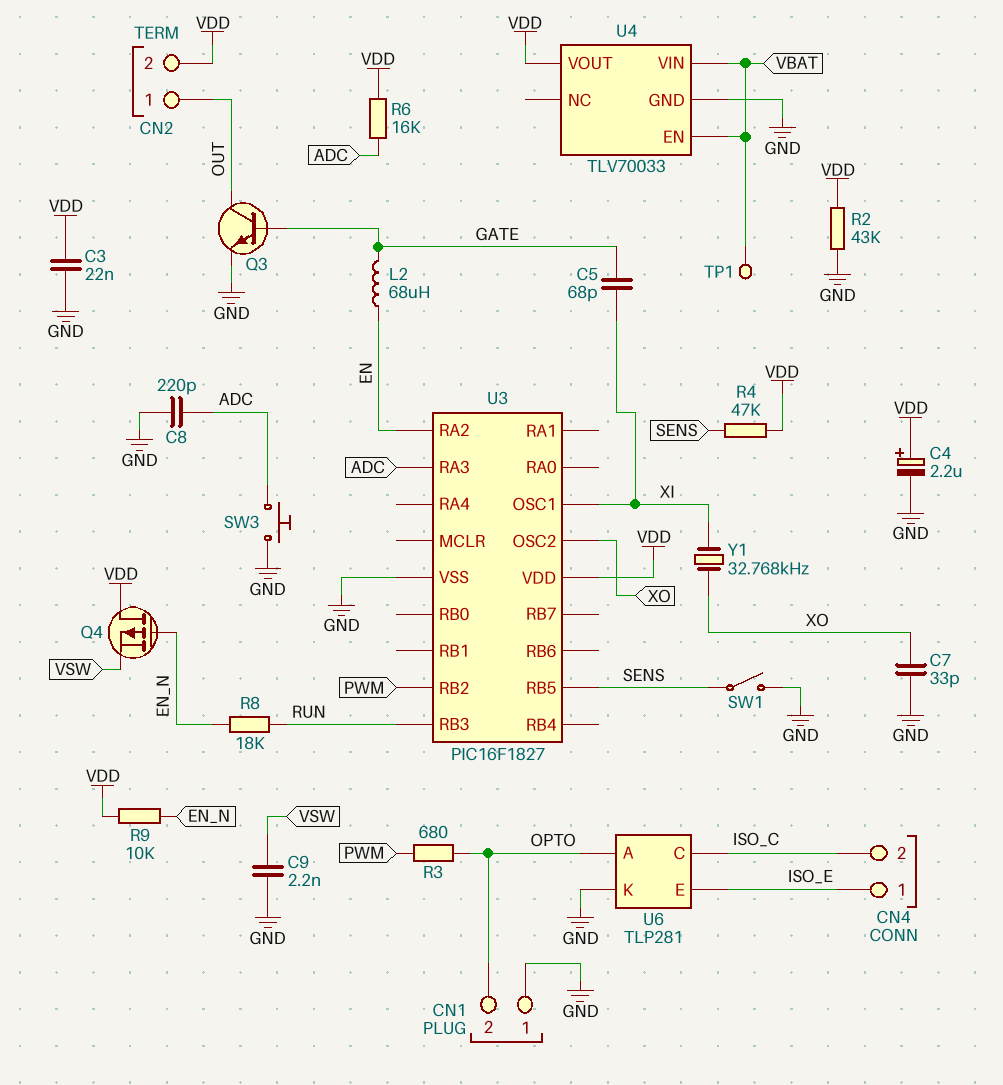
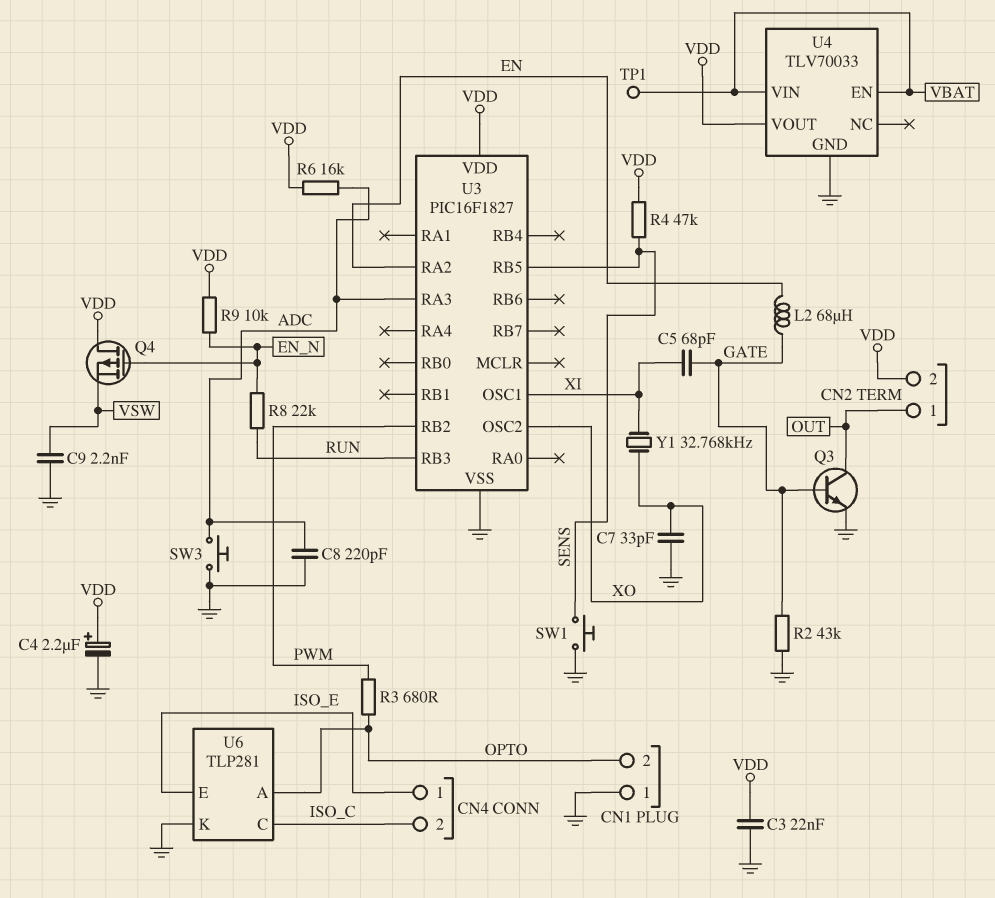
R2: 43k (GND, VDD) -> 43k (GATE, GND)
R8: 18k (EN_N, RUN) -> 22k (EN_N, RUN)
SW1: switch (GND, SENS) -> button (GND, SENS)

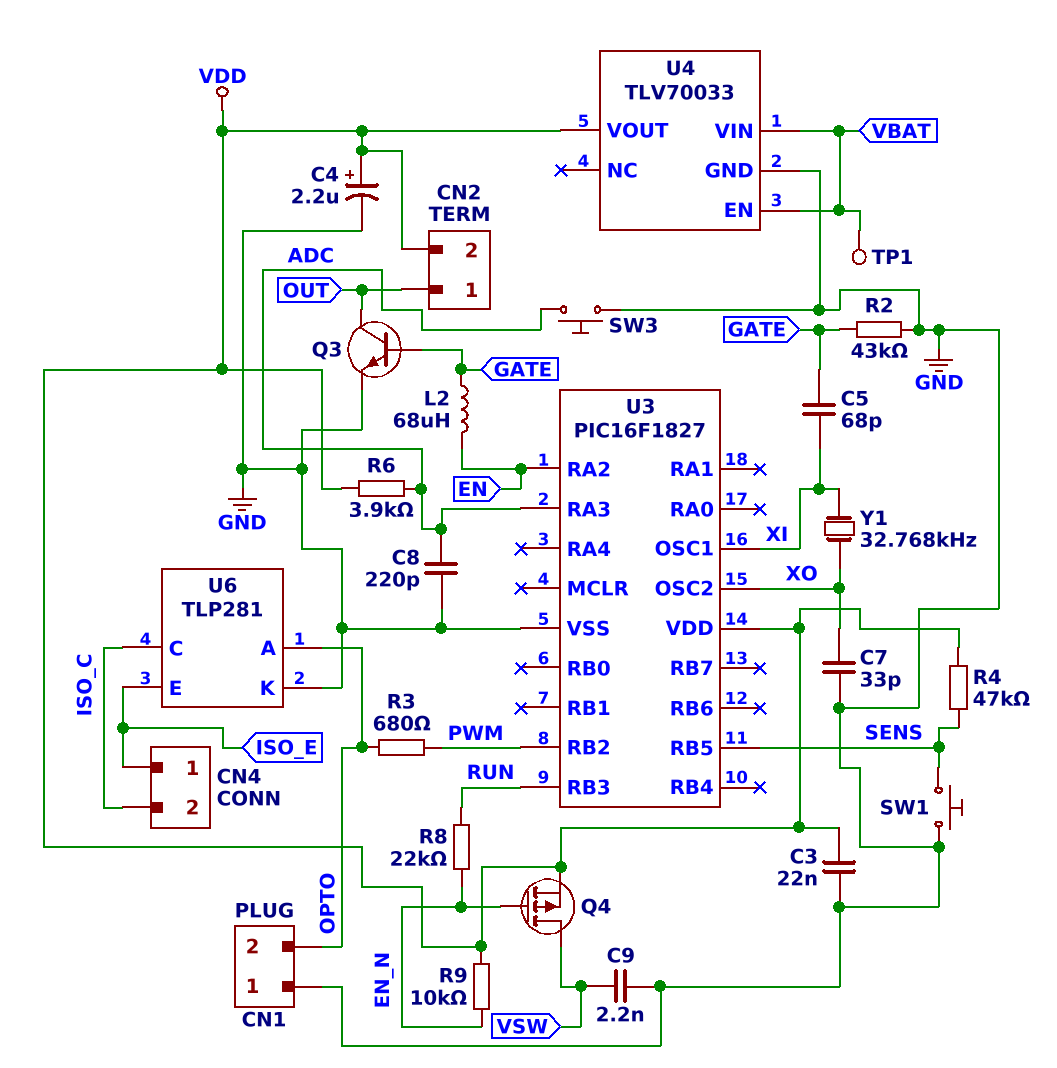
Q4: PMOS (G EN_N, D VDD, S VSW) -> PMOS (G EN_N, D VSW, S VDD)
R6: 16k (ADC, VDD) -> 3.9k (ADC, VDD)

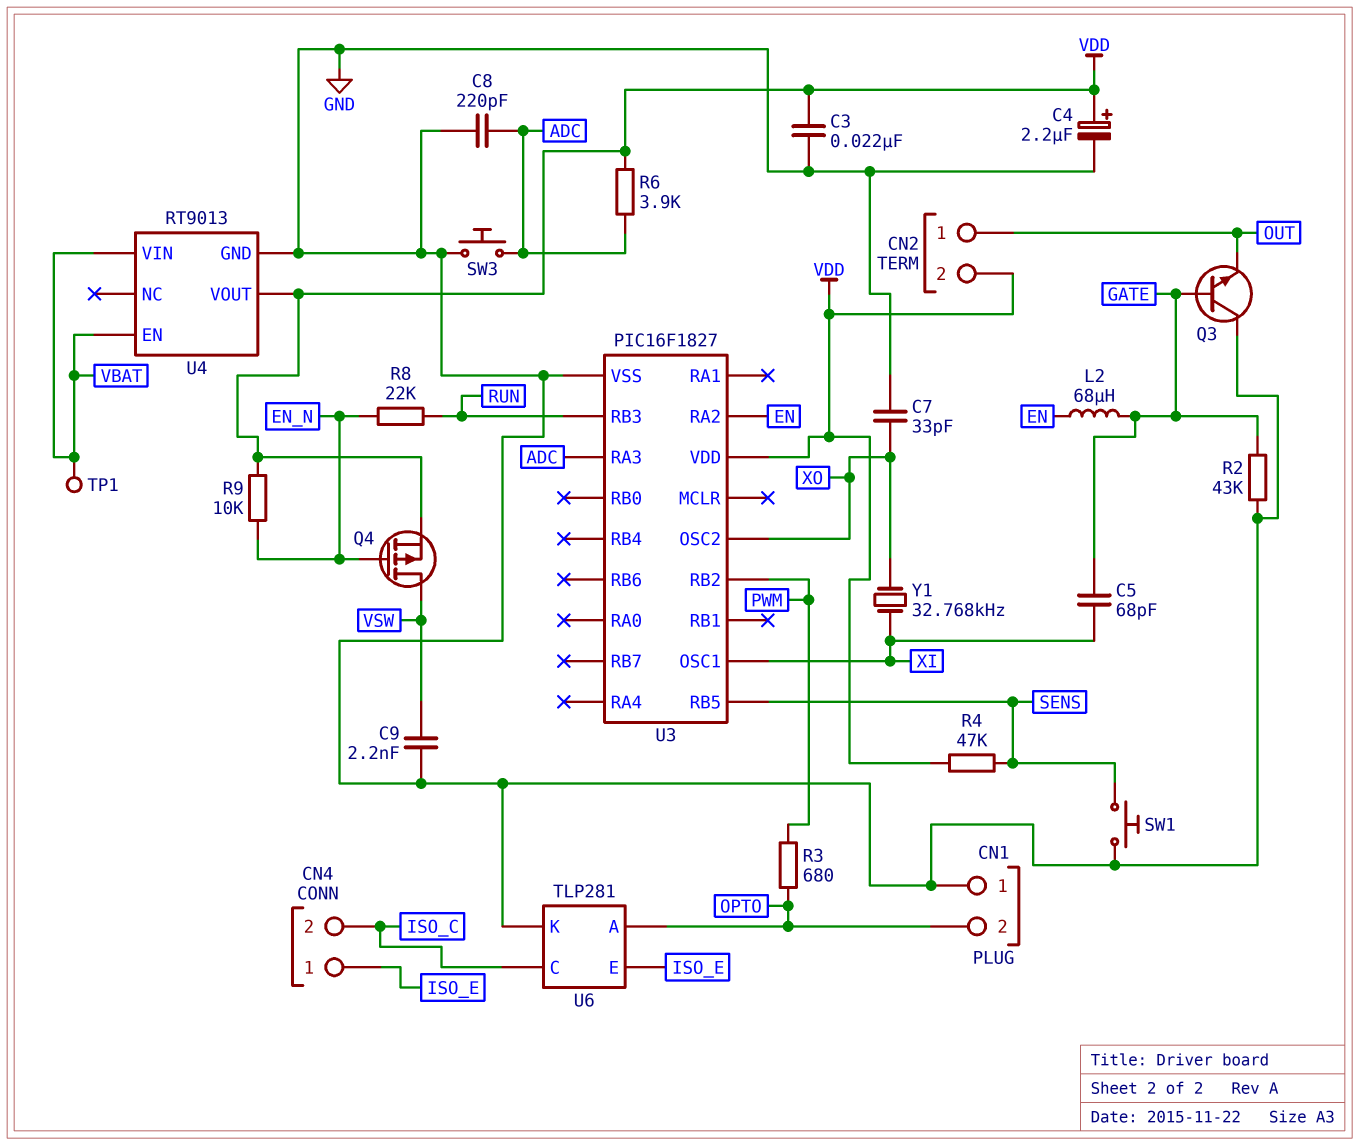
Q3: NPN (B GATE, C OUT, E GND) -> NPN (B GATE, C GND, E OUT)
U4: TLV70033 -> RT9013

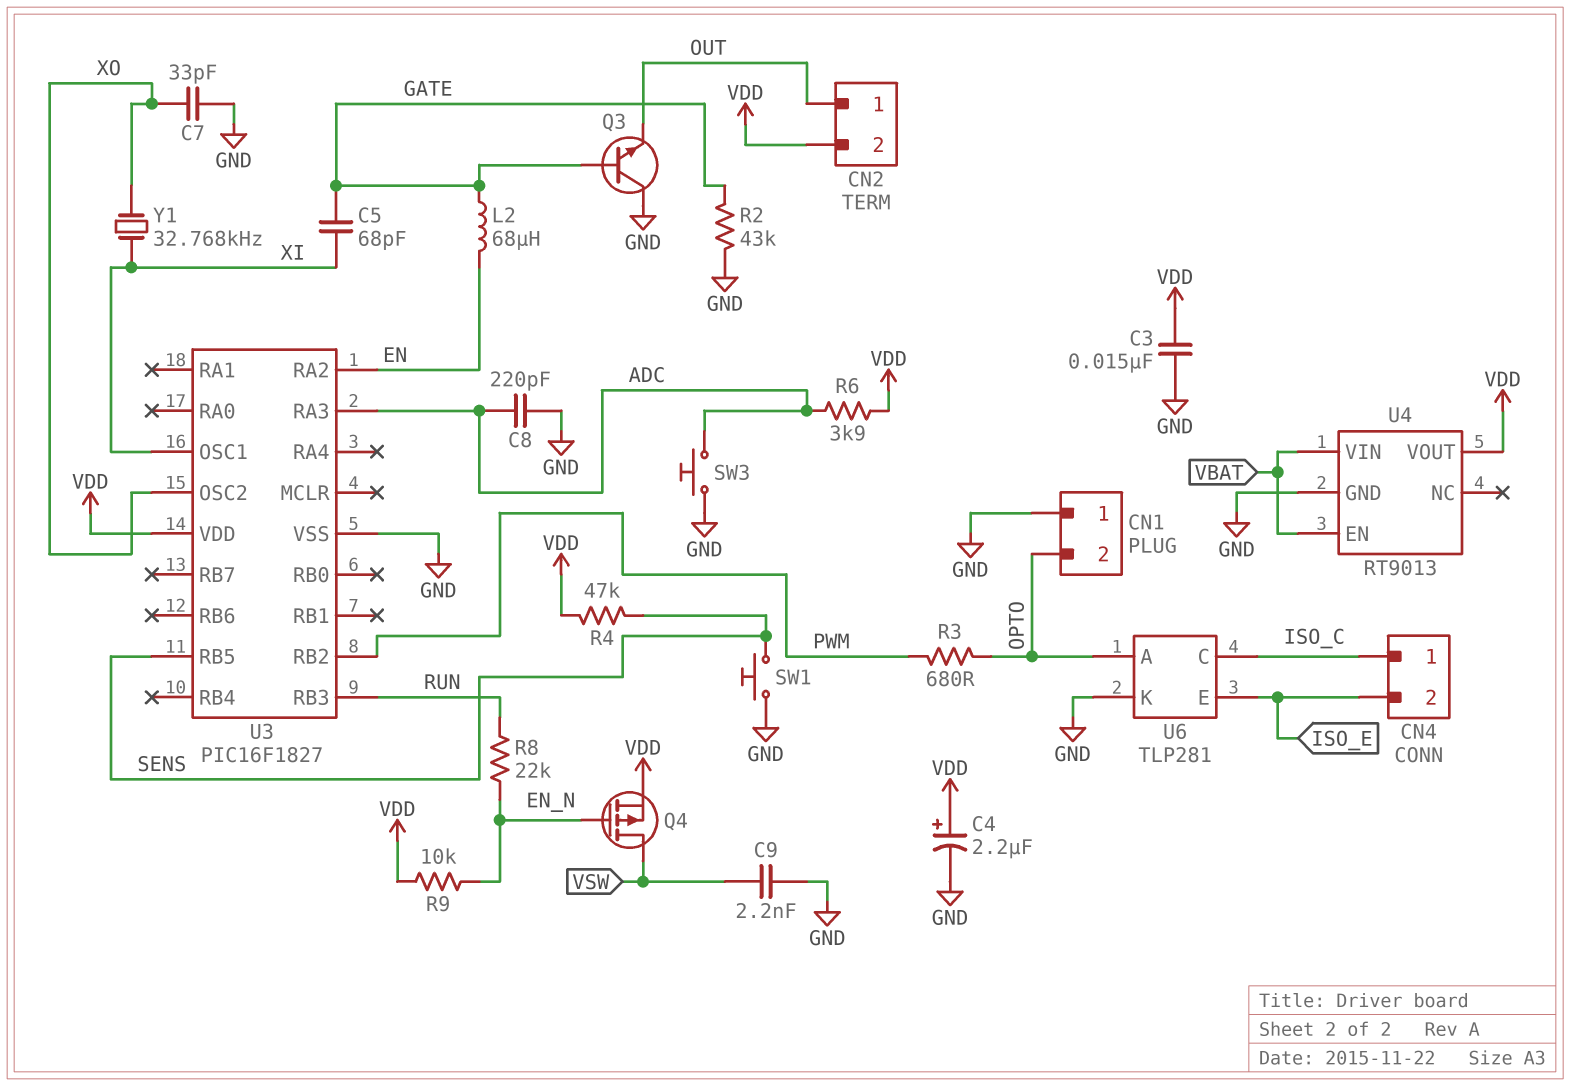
C3: 22nF (GND, VDD) -> 15nF (GND, VDD)
CN4 pin 1: ISO_E -> ISO_C
CN4 pin 2: ISO_C -> ISO_E
TP1: test point (VBAT) -> none

